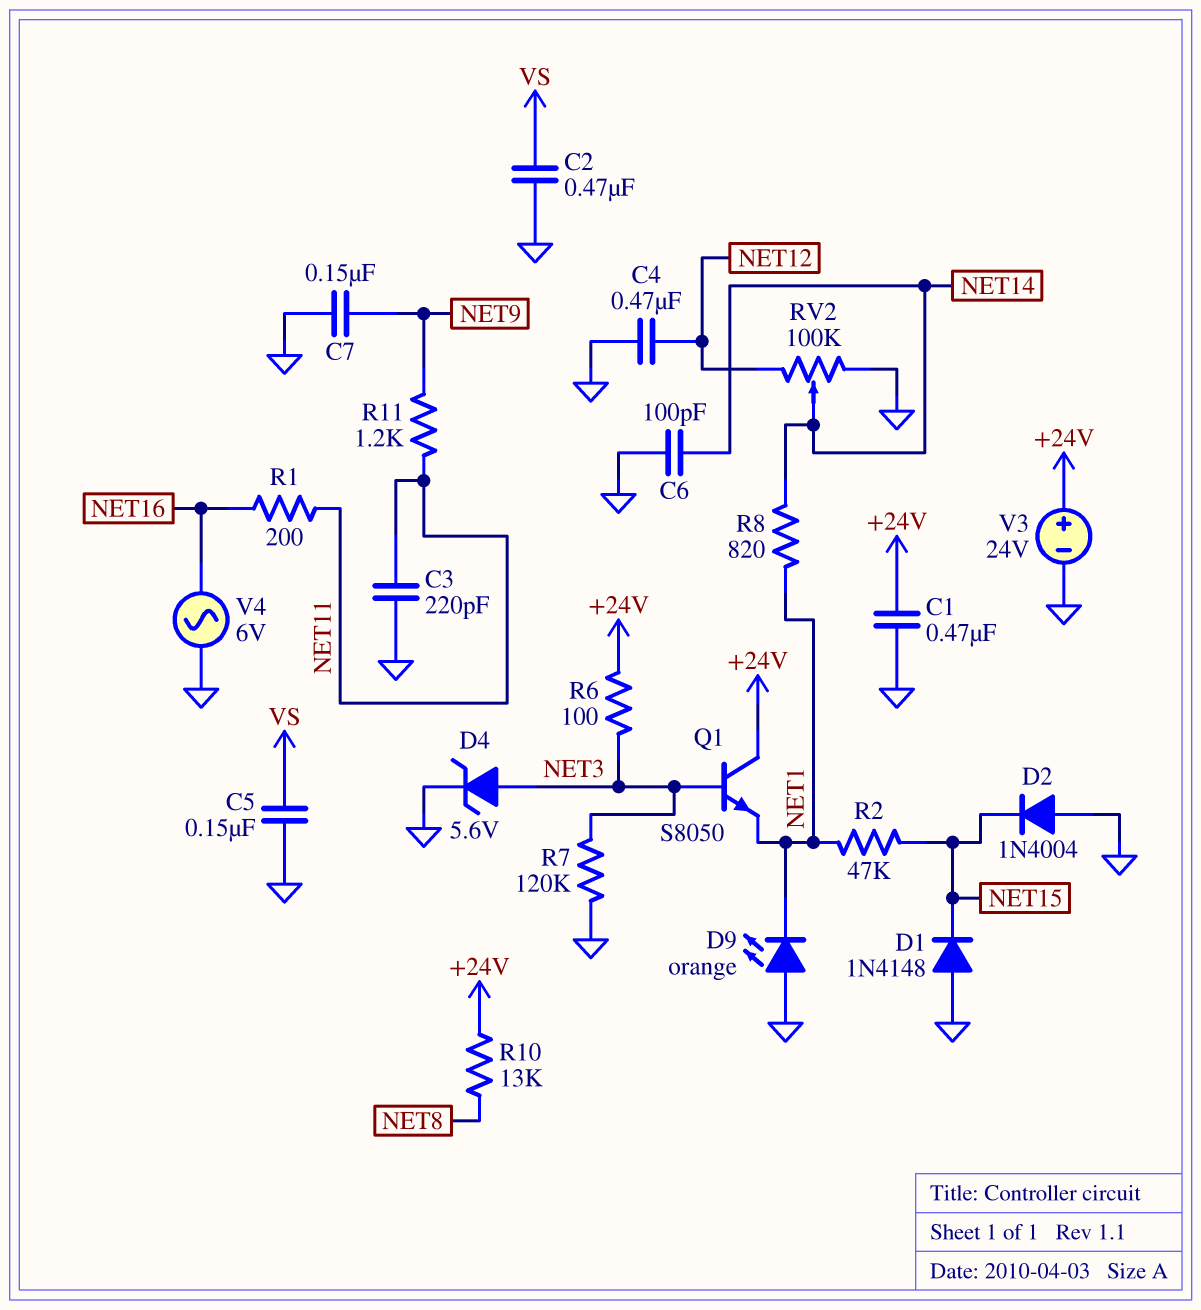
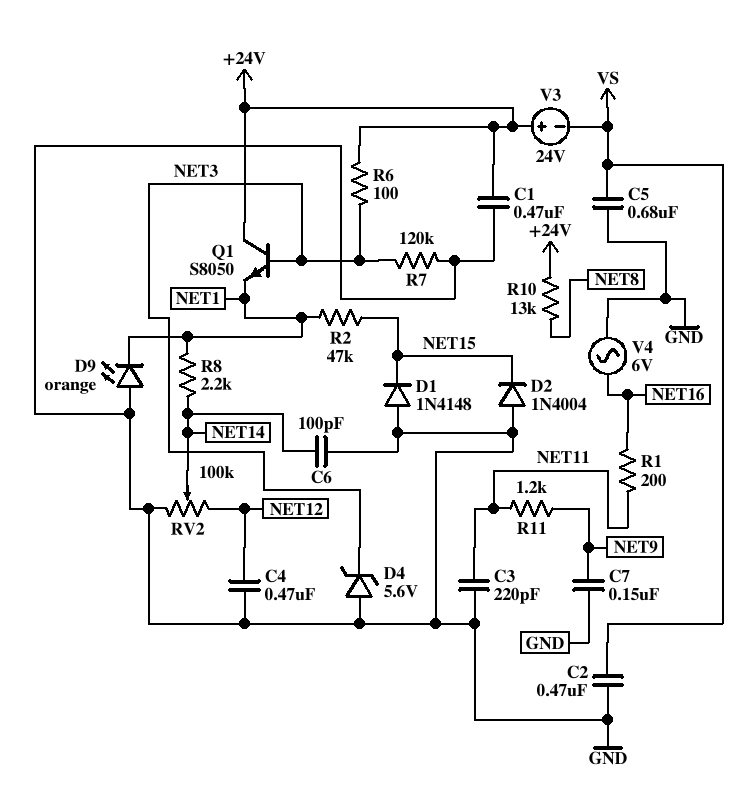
C5: 150nF (GND, VS) -> 680nF (GND, VS)
D4: zener 5.6V (A NET3, K GND) -> zener 5.6V (A GND, K NET3)
R8: 820 (NET1, NET14) -> 2.2k (NET1, NET14)
V3: 24V (plus +24V, minus GND) -> 24V (plus +24V, minus VS)

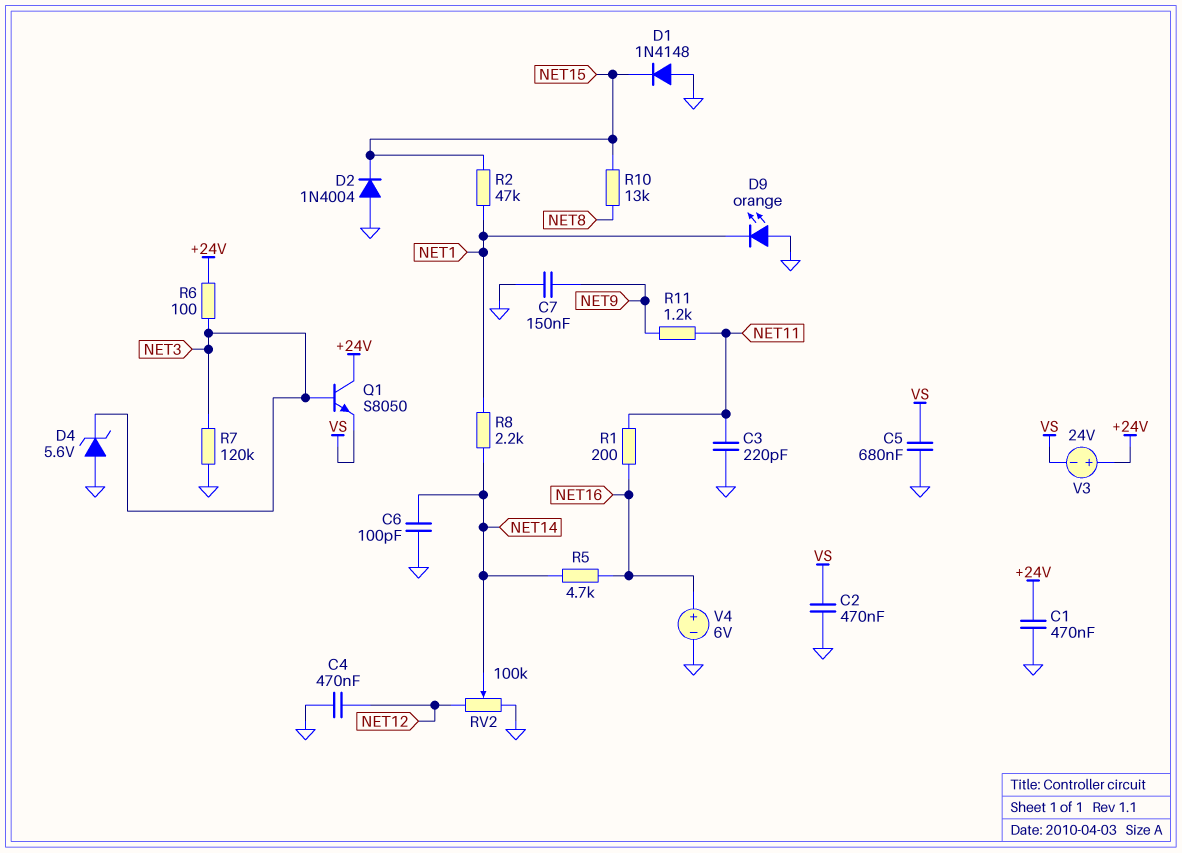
Q1: NPN S8050 (B NET3, C +24V, E NET1) -> NPN S8050 (B NET3, C +24V, E VS)
R5: none -> 4.7k (NET14, NET16)
R10: 13k (+24V, NET8) -> 13k (NET8, NET15)
V4: AC 6V (GND, NET16) -> 6V (plus NET16, minus GND)

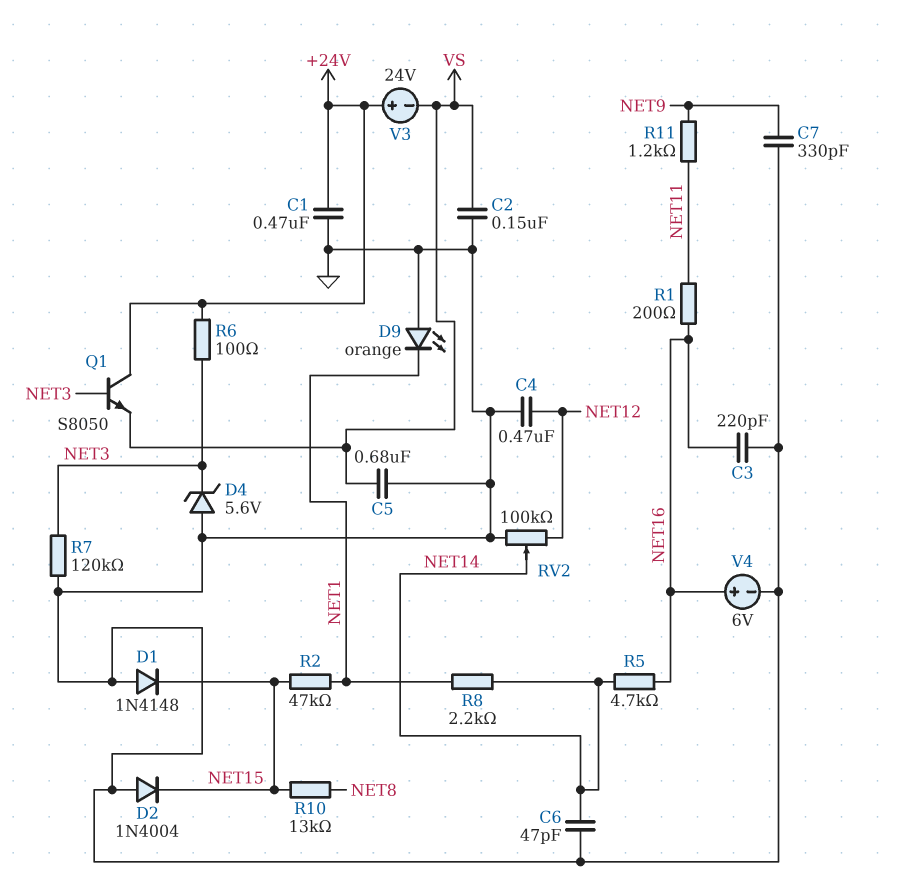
C2: 470nF (GND, VS) -> 150nF (GND, VS)
C3: 220pF (GND, NET11) -> 220pF (GND, NET16)
C6: 100pF (GND, NET14) -> 47pF (GND, NET14)
C7: 150nF (GND, NET9) -> 330pF (GND, NET9)

